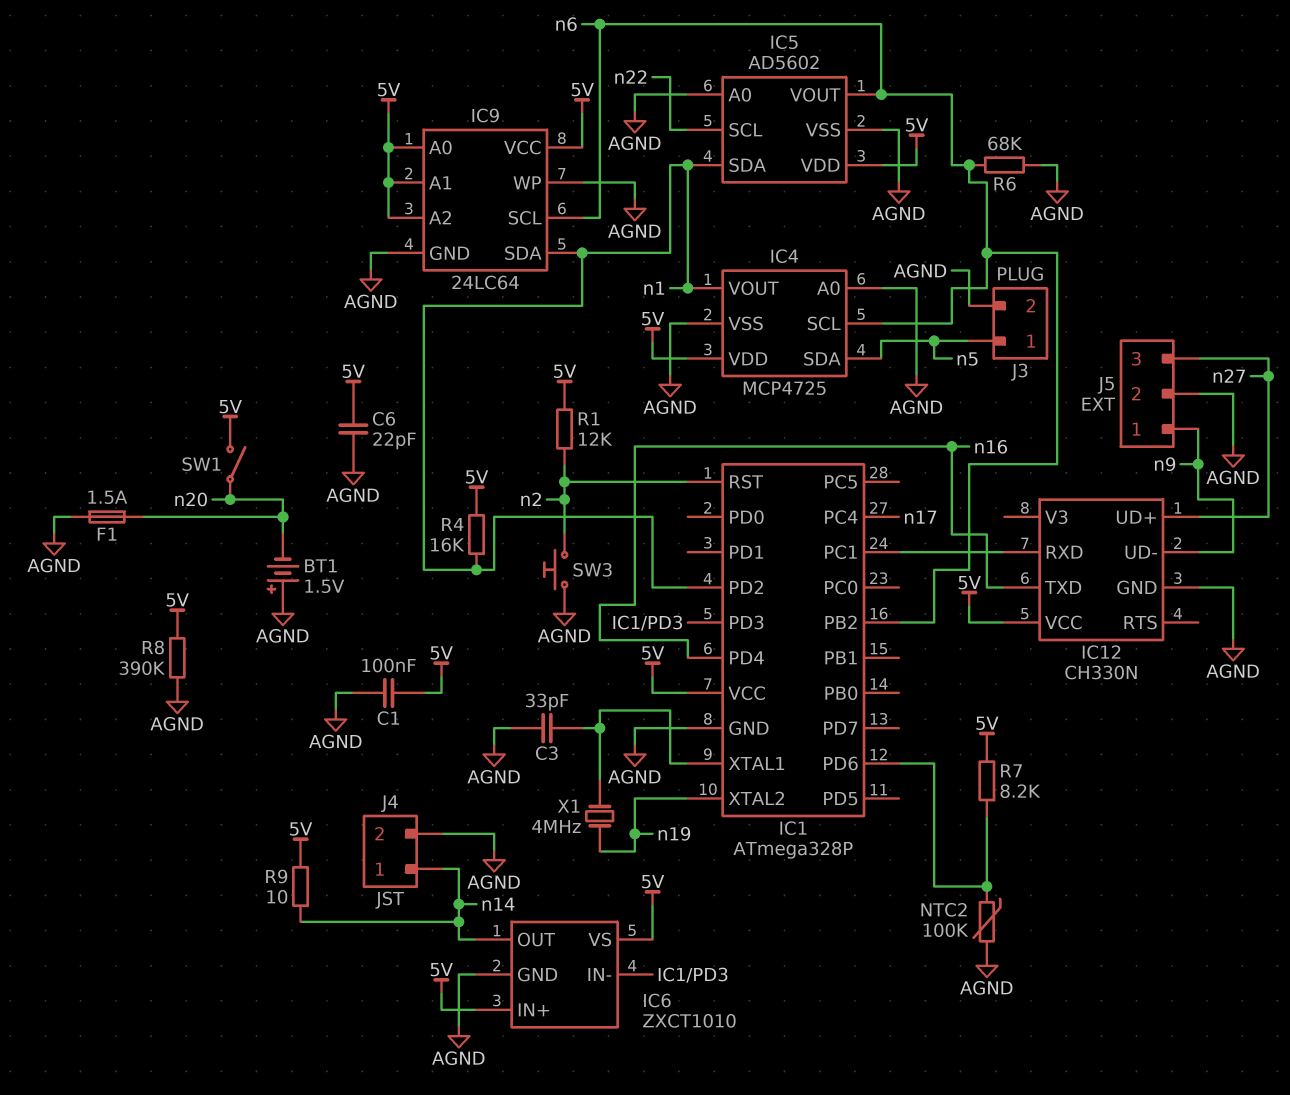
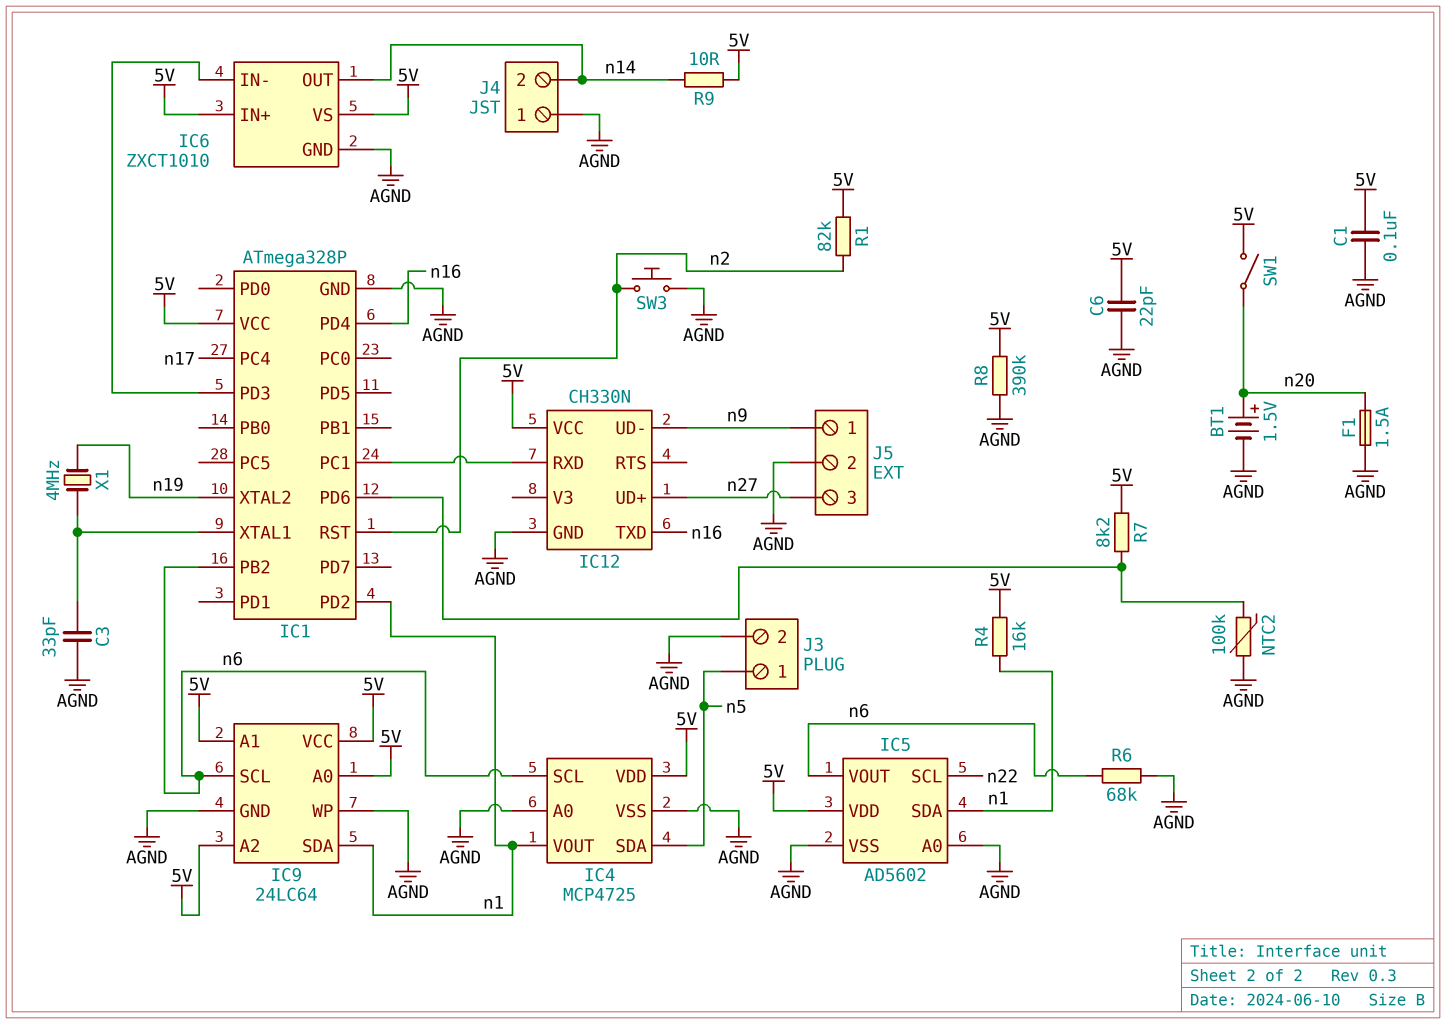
BT1: 1.5V (plus AGND, minus n20) -> 1.5V (plus n20, minus AGND)
J4 pin 1: n14 -> AGND
J4 pin 2: AGND -> n14
R1: 12k (5V, n2) -> 82k (5V, n2)

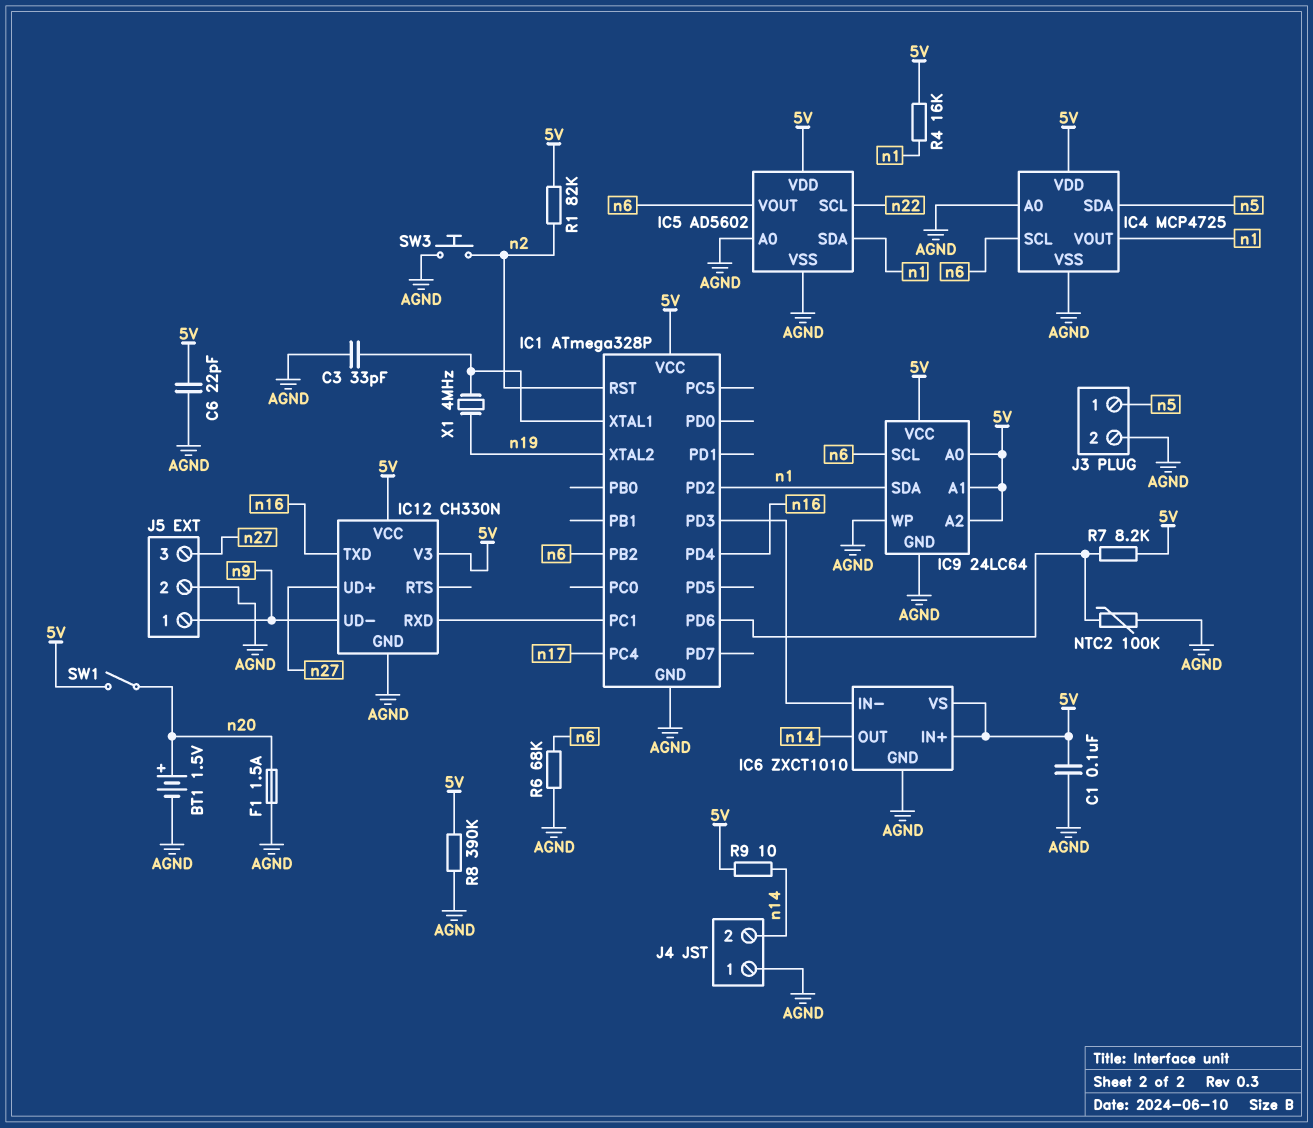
IC12 pin V3: none -> 5V

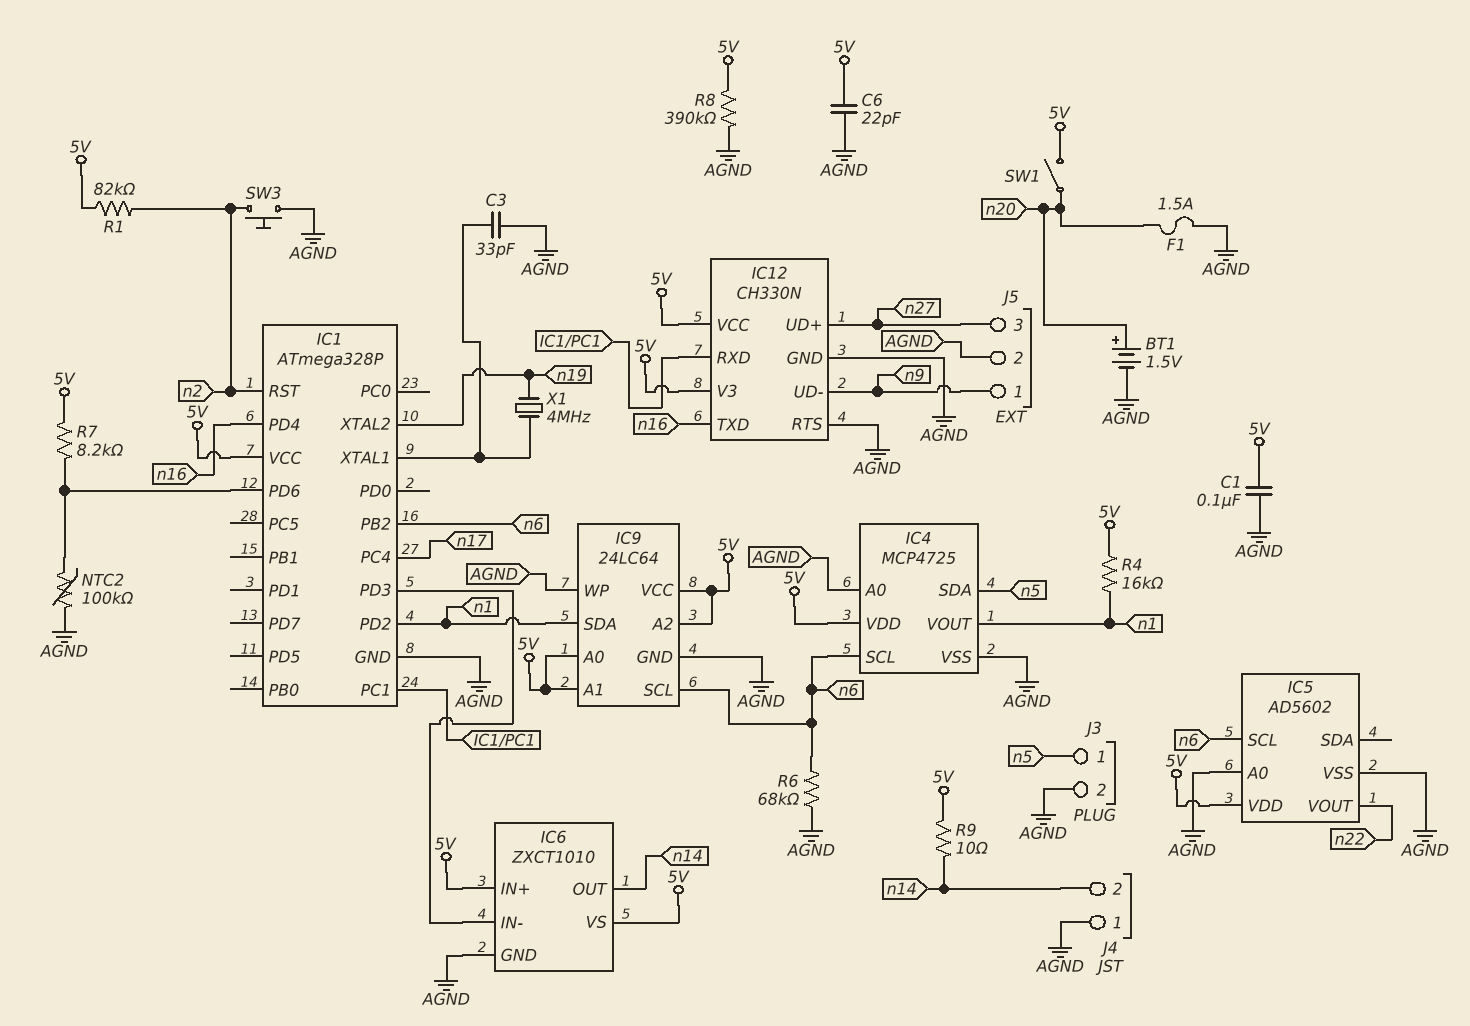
IC5 pin SCL: n22 -> n6
IC5 pin SDA: n1 -> none
IC5 pin VOUT: n6 -> n22
IC12 pin RTS: none -> AGND

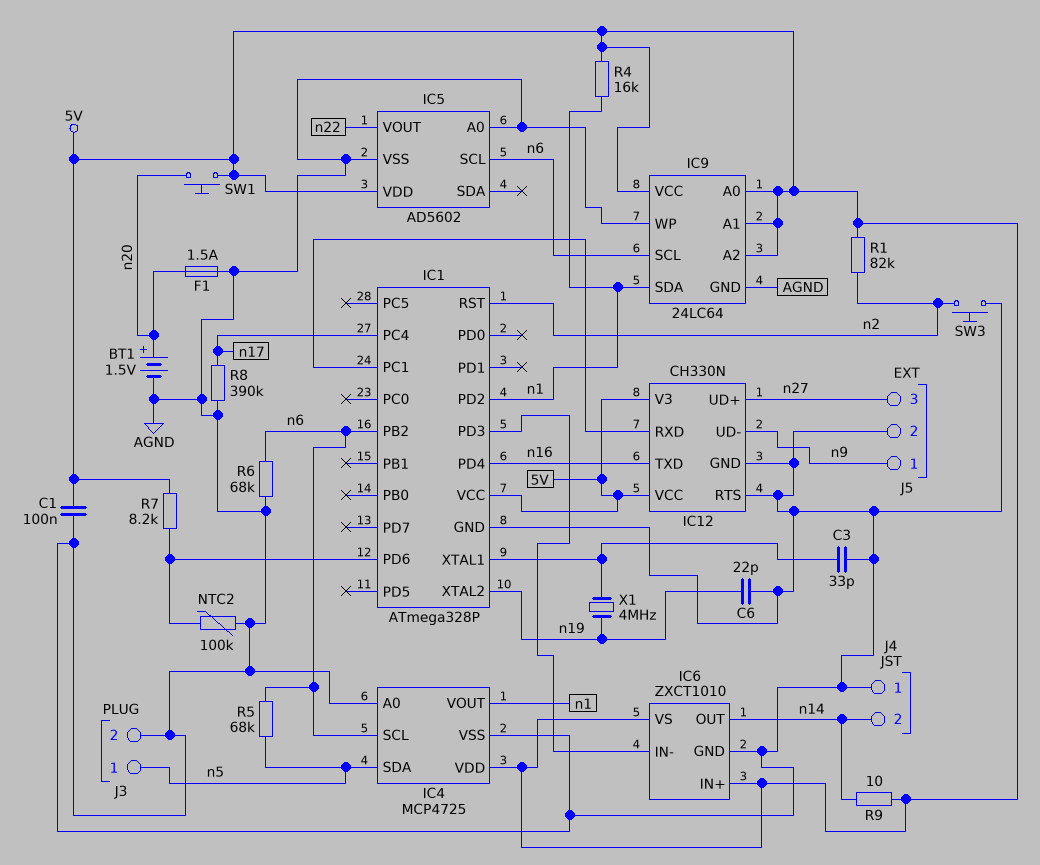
C6: 22pF (5V, AGND) -> 22pF (AGND, n19)
R5: none -> 68k (n5, n6)
R8: 390k (5V, AGND) -> 390k (AGND, n17)
SW1: switch (5V, n20) -> button (5V, n20)

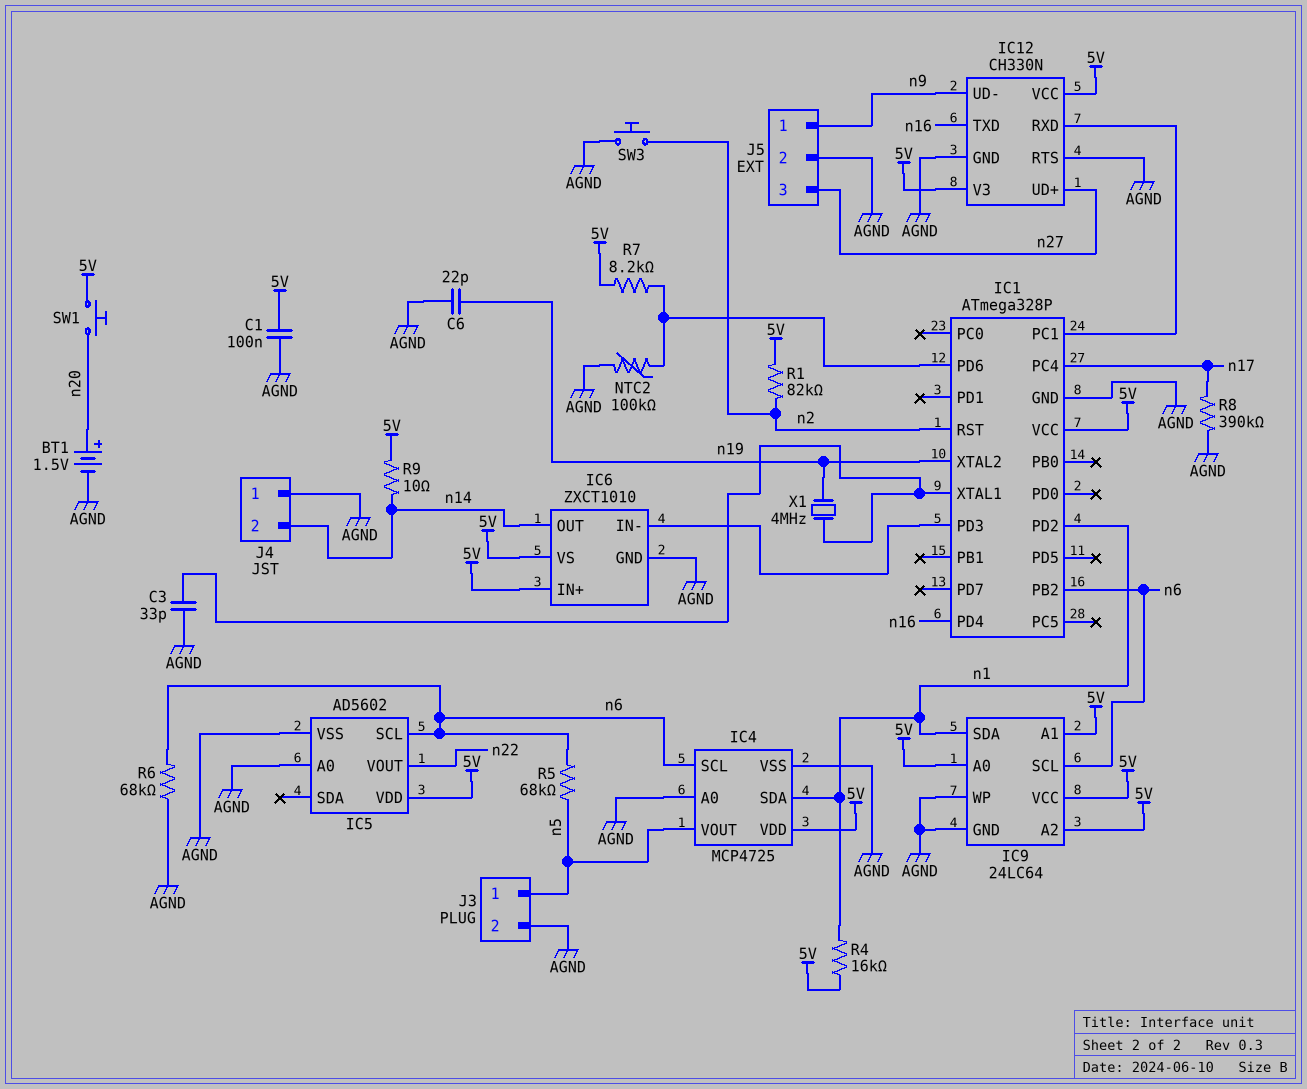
F1: 1.5A (AGND, n20) -> none
IC4 pin SDA: n5 -> n1
IC4 pin VOUT: n1 -> n5

